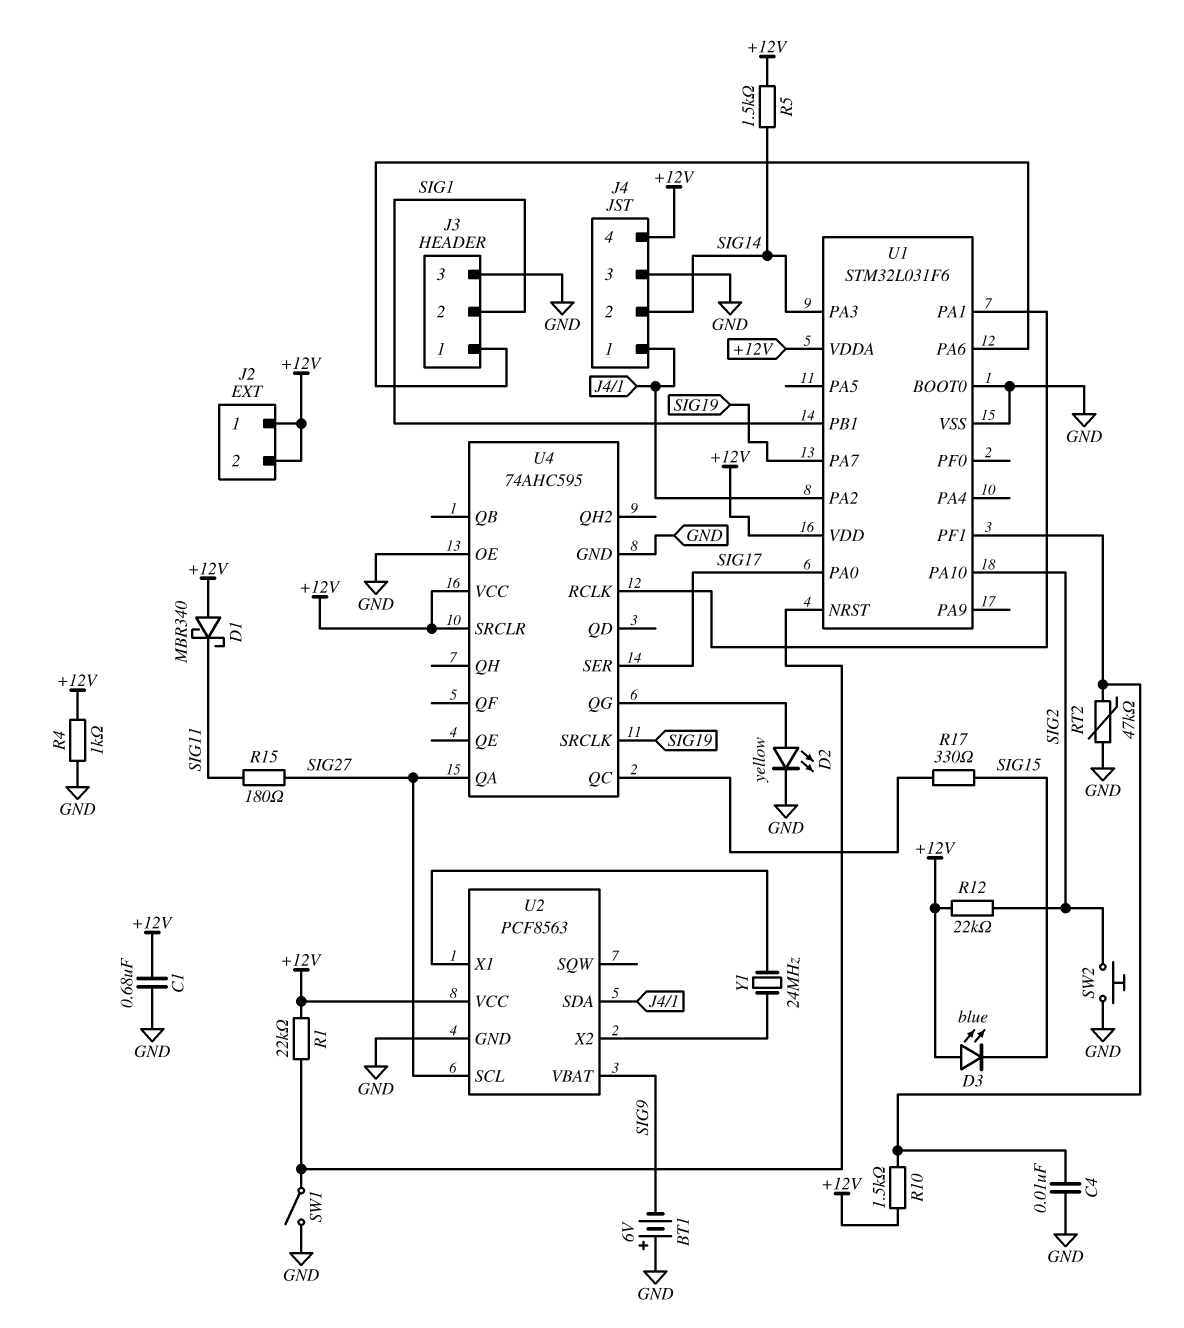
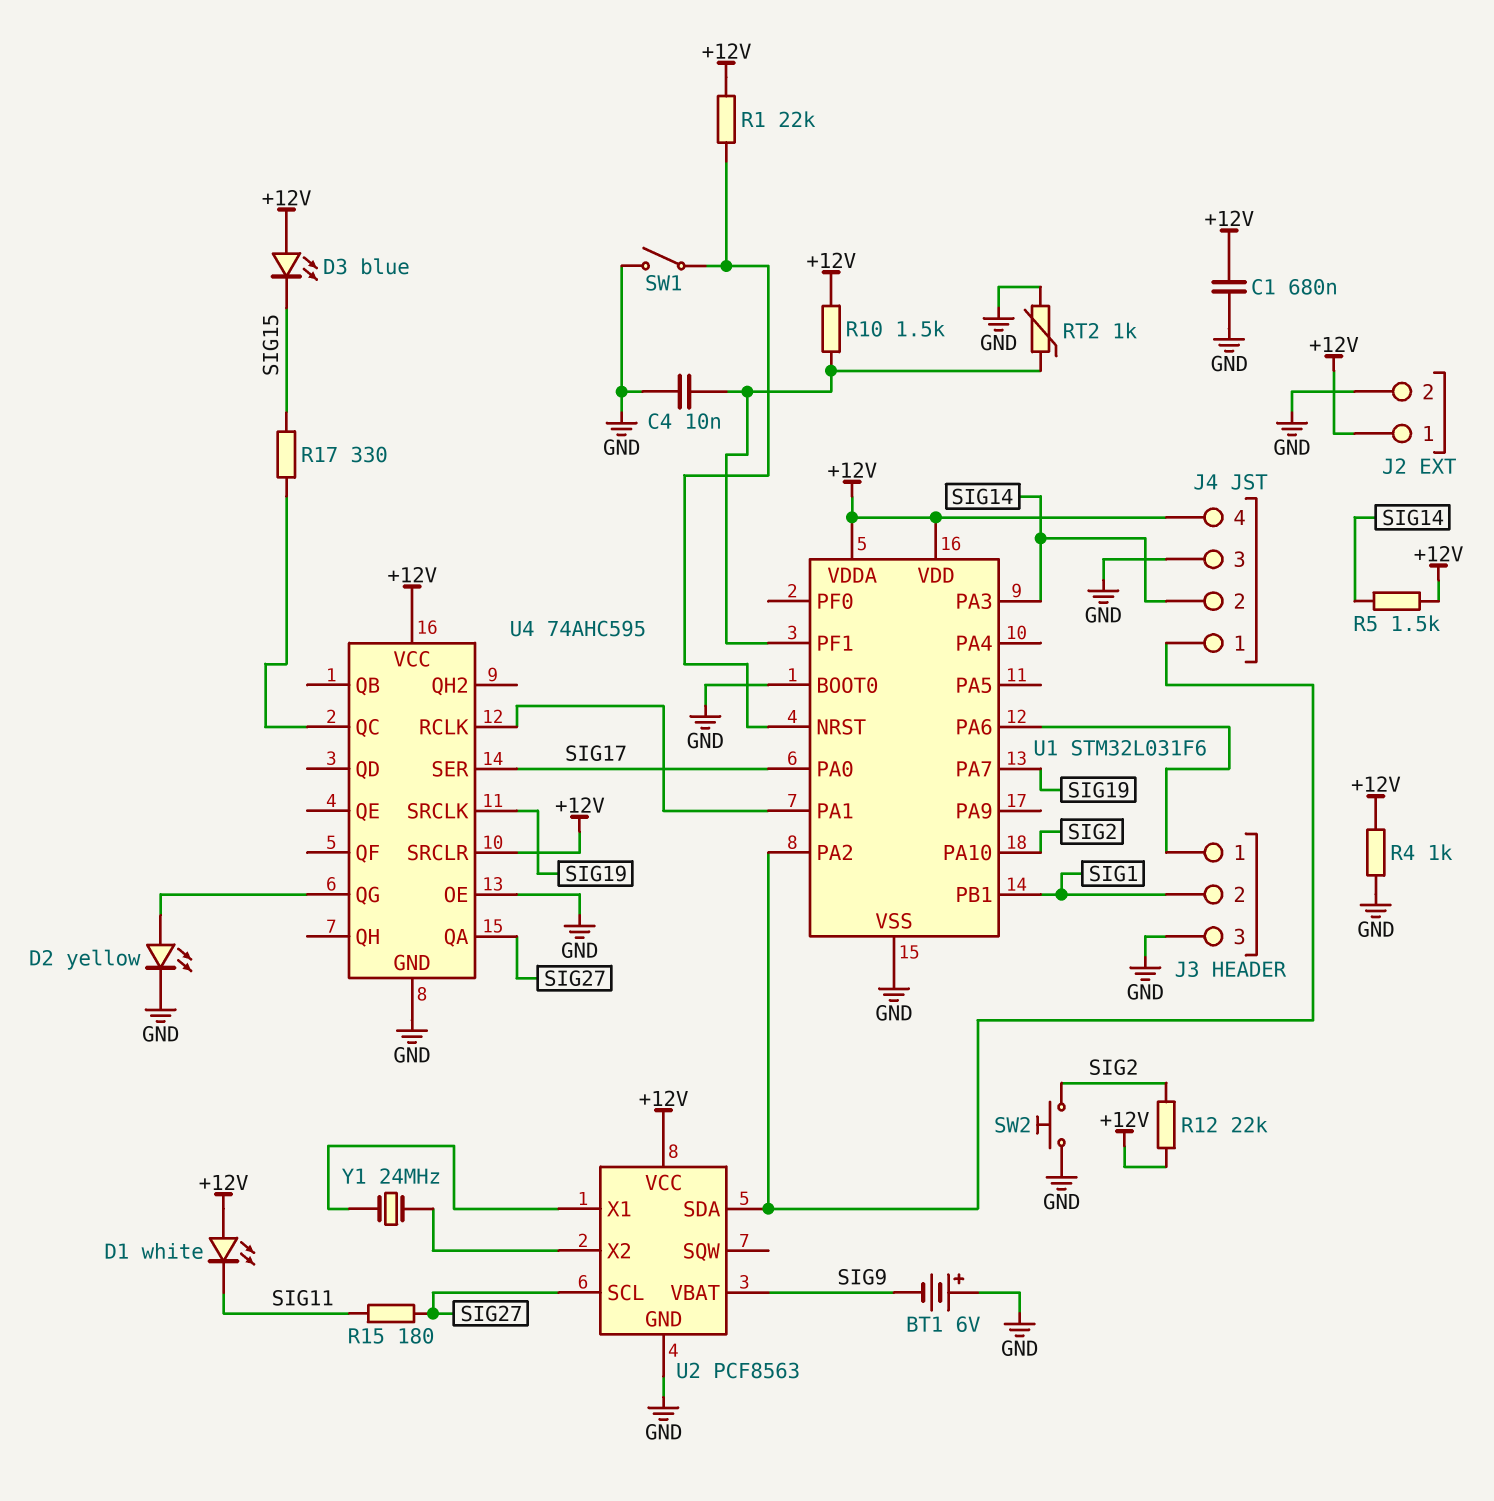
D1: schottky MBR340 (A +12V, K SIG11) -> LED white (A +12V, K SIG11)
J2 pin 2: +12V -> GND
RT2: 47k (GND, U1/PF1) -> 1k (GND, U1/PF1)

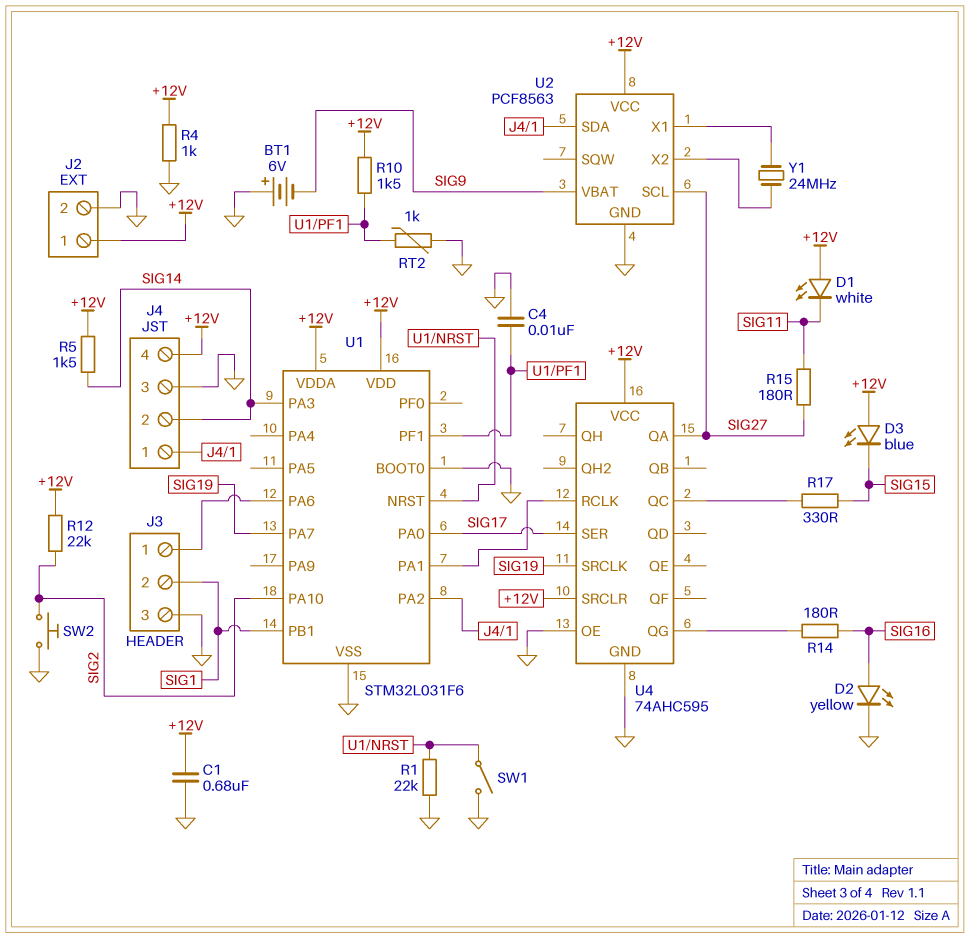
D2: LED yellow (A U4/QG, K GND) -> LED yellow (A SIG16, K GND)
R1: 22k (+12V, U1/NRST) -> 22k (GND, U1/NRST)
R14: none -> 180 (SIG16, U4/QG)

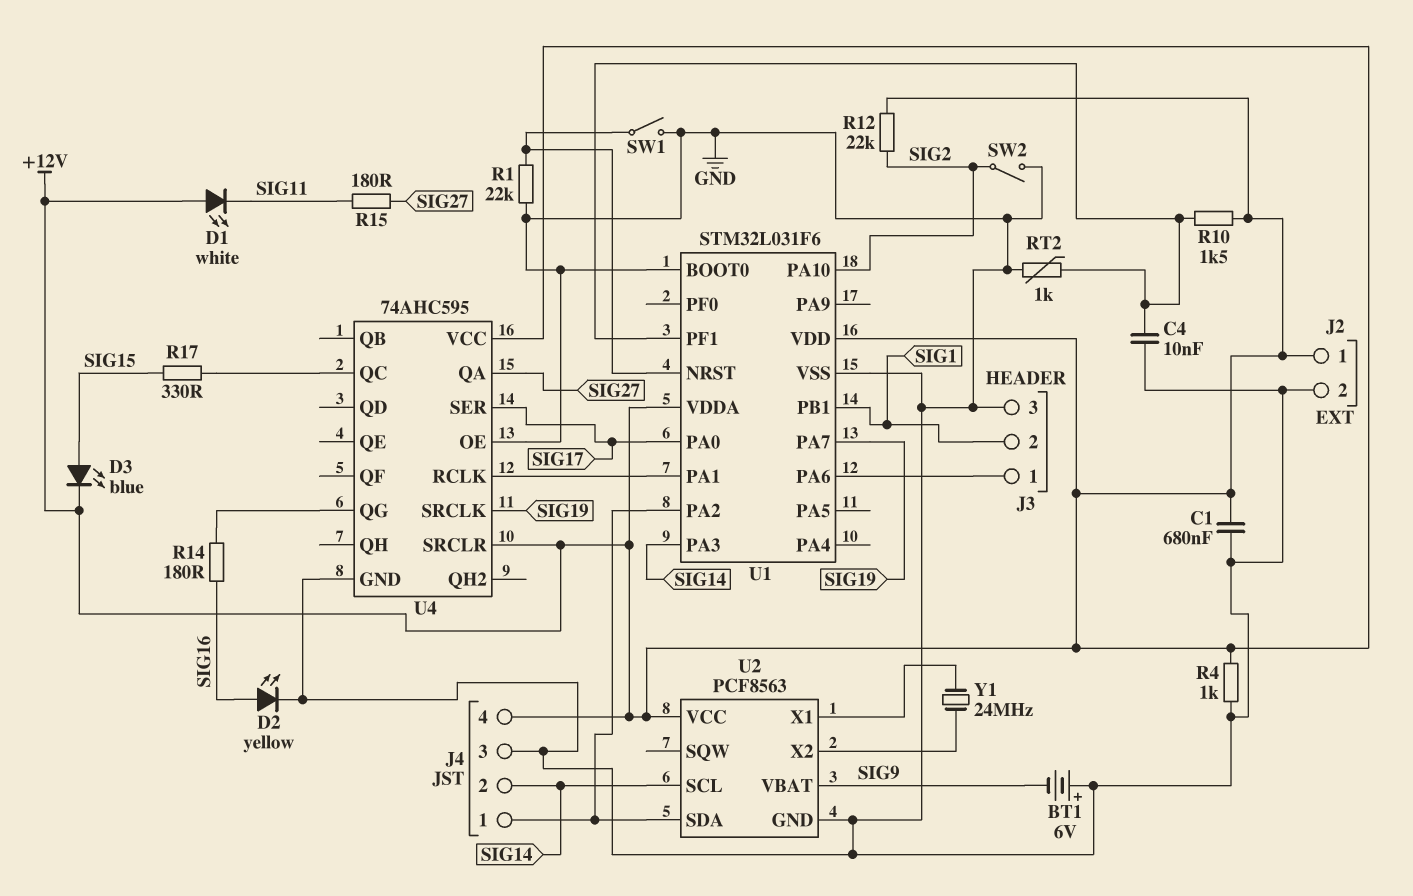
D3: LED blue (A +12V, K SIG15) -> LED blue (A SIG15, K +12V)
R5: 1.5k (+12V, SIG14) -> none
SW2: button (GND, SIG2) -> switch (GND, SIG2)
U2 pin SCL: SIG27 -> SIG14

